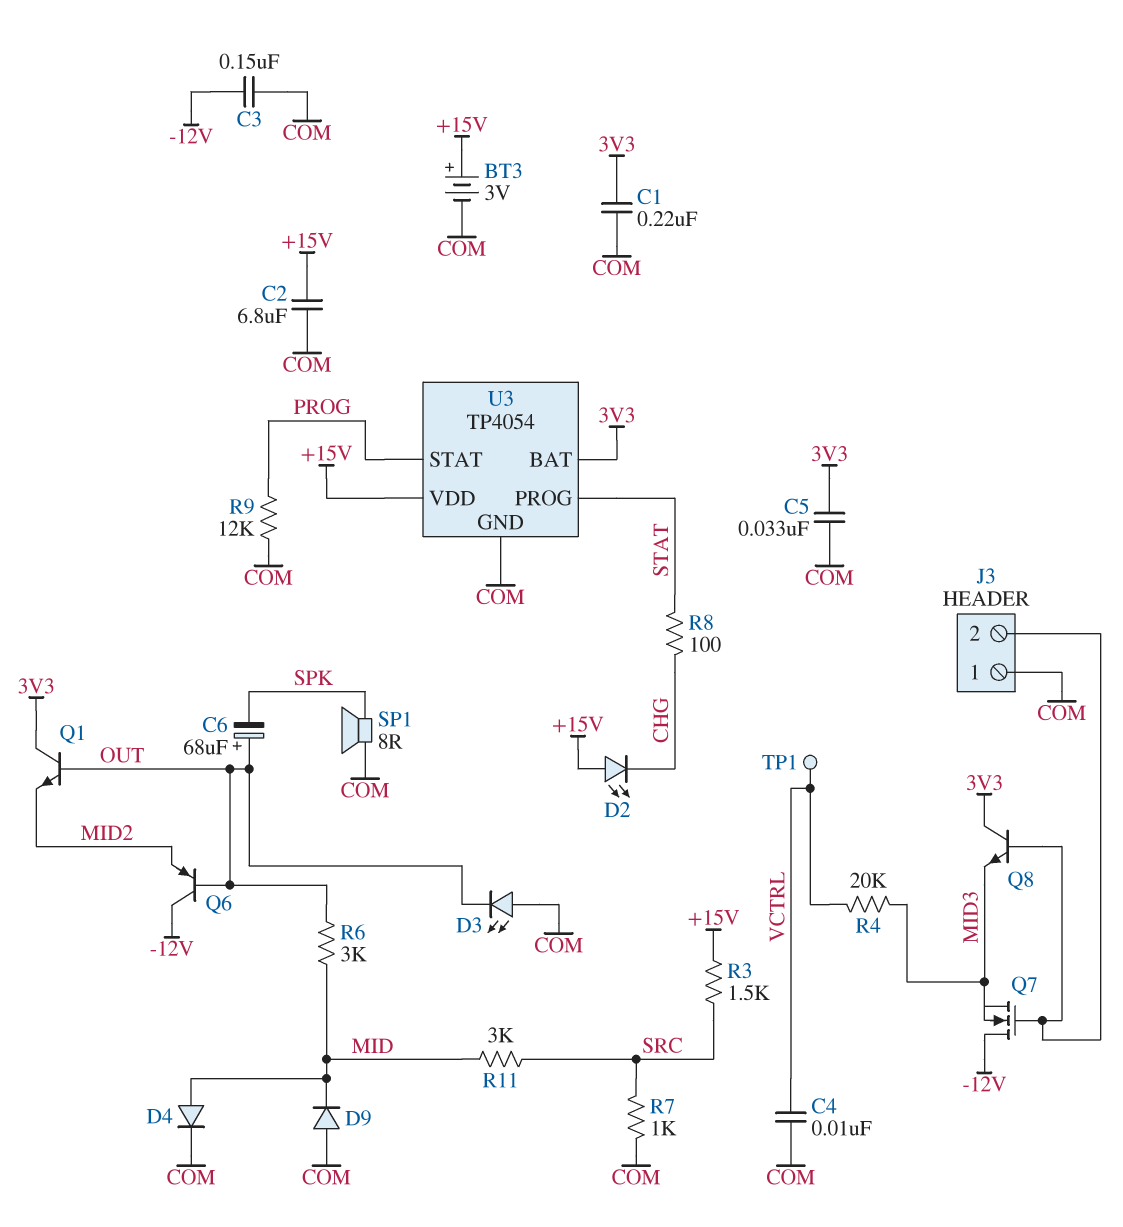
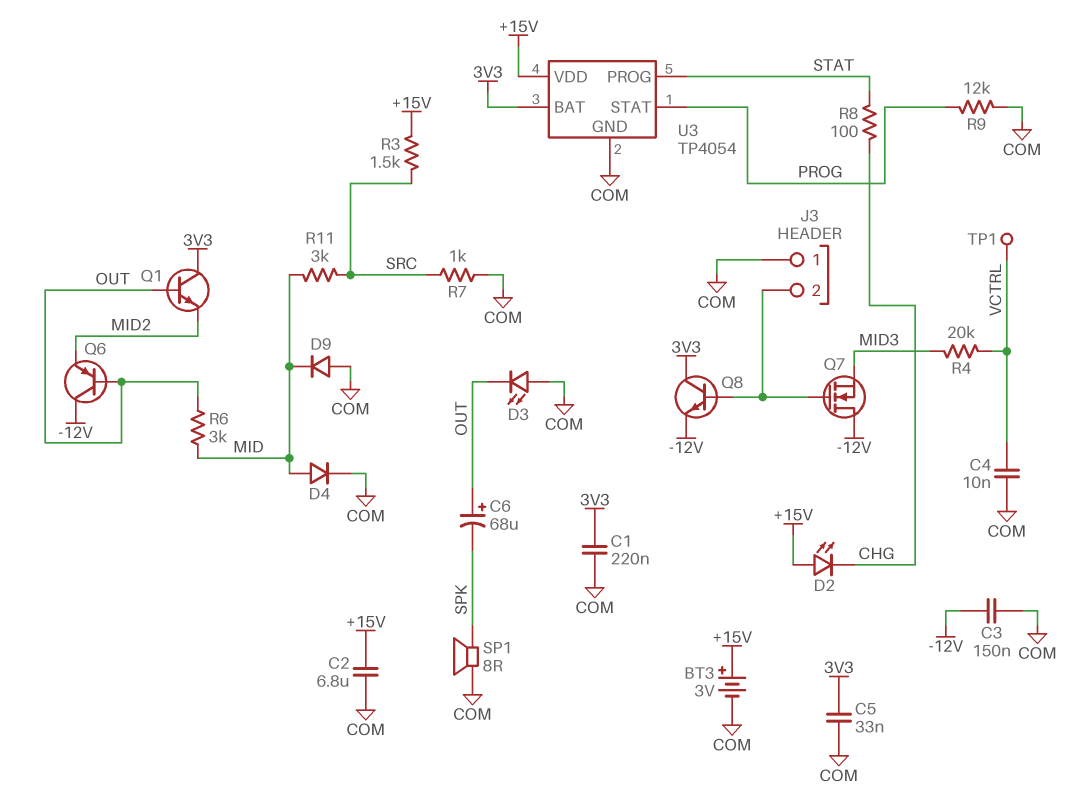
Q8: NPN (B J3/2, C 3V3, E MID3) -> NPN (B J3/2, C 3V3, E -12V)

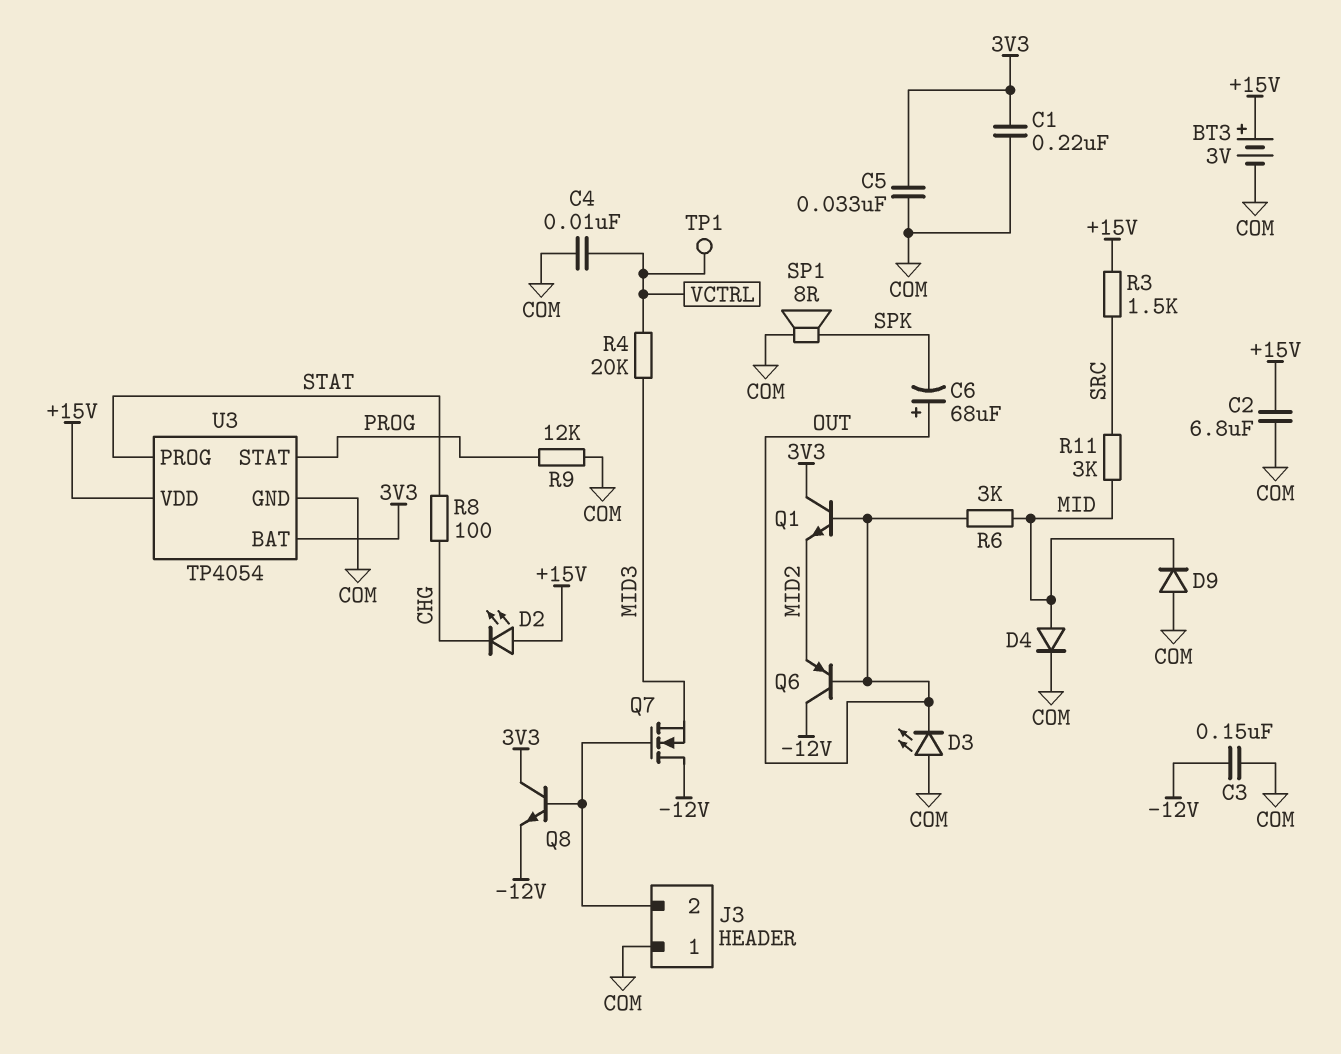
R7: 1k (COM, SRC) -> none

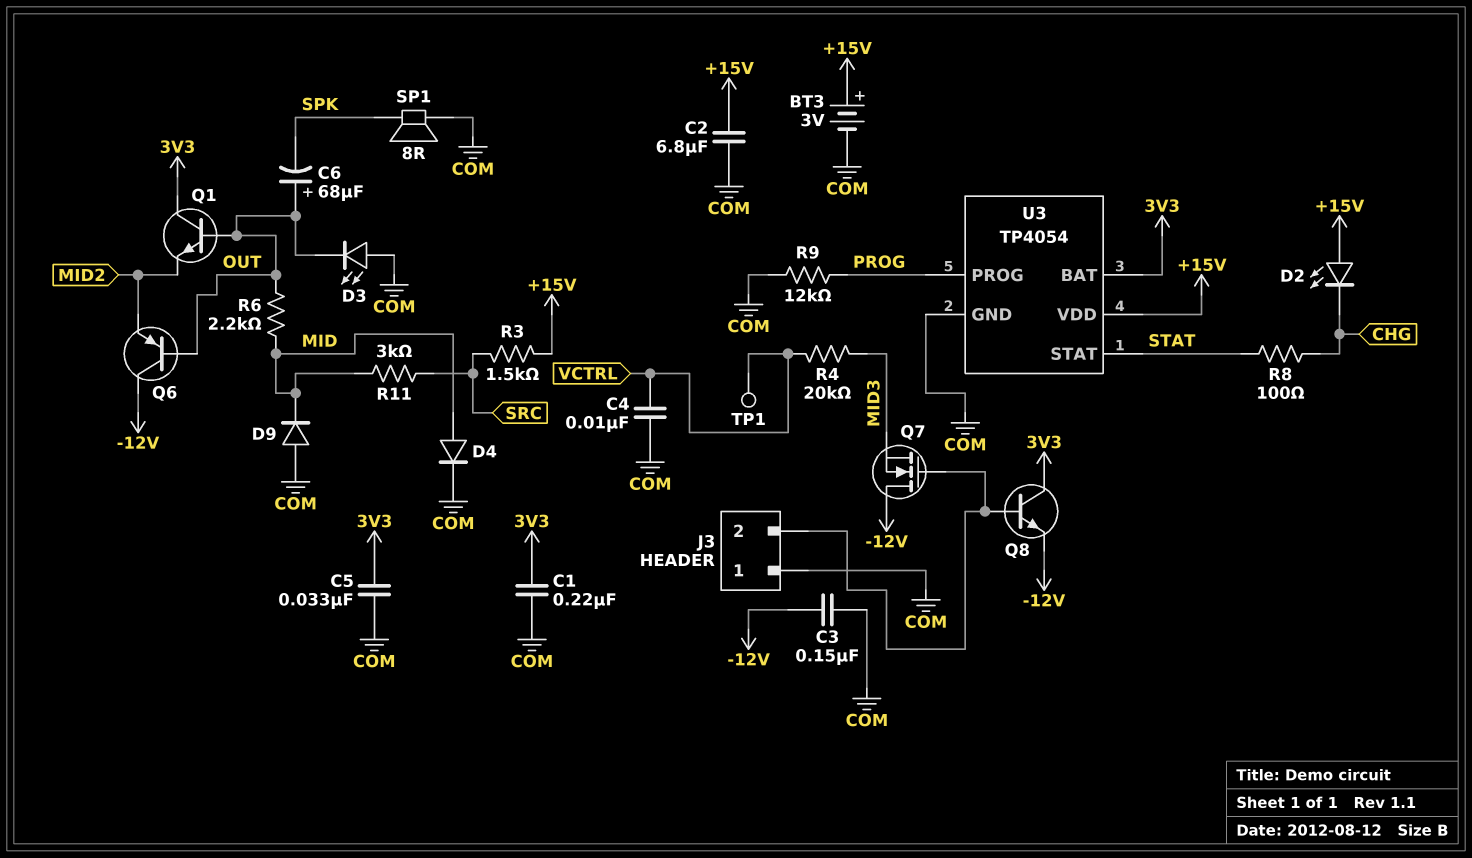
R6: 3k (MID, OUT) -> 2.2k (MID, OUT)
U3 pin PROG: STAT -> PROG
U3 pin STAT: PROG -> STAT

